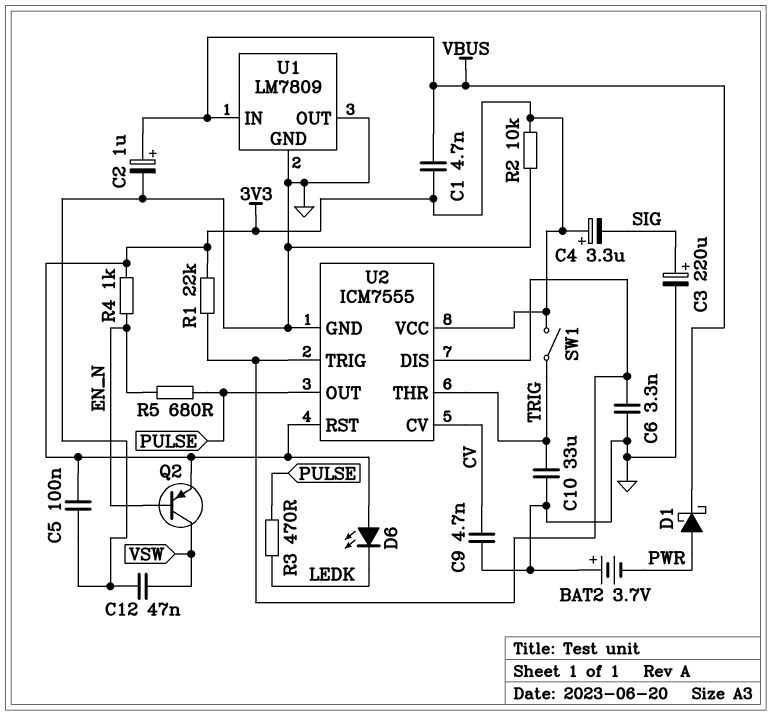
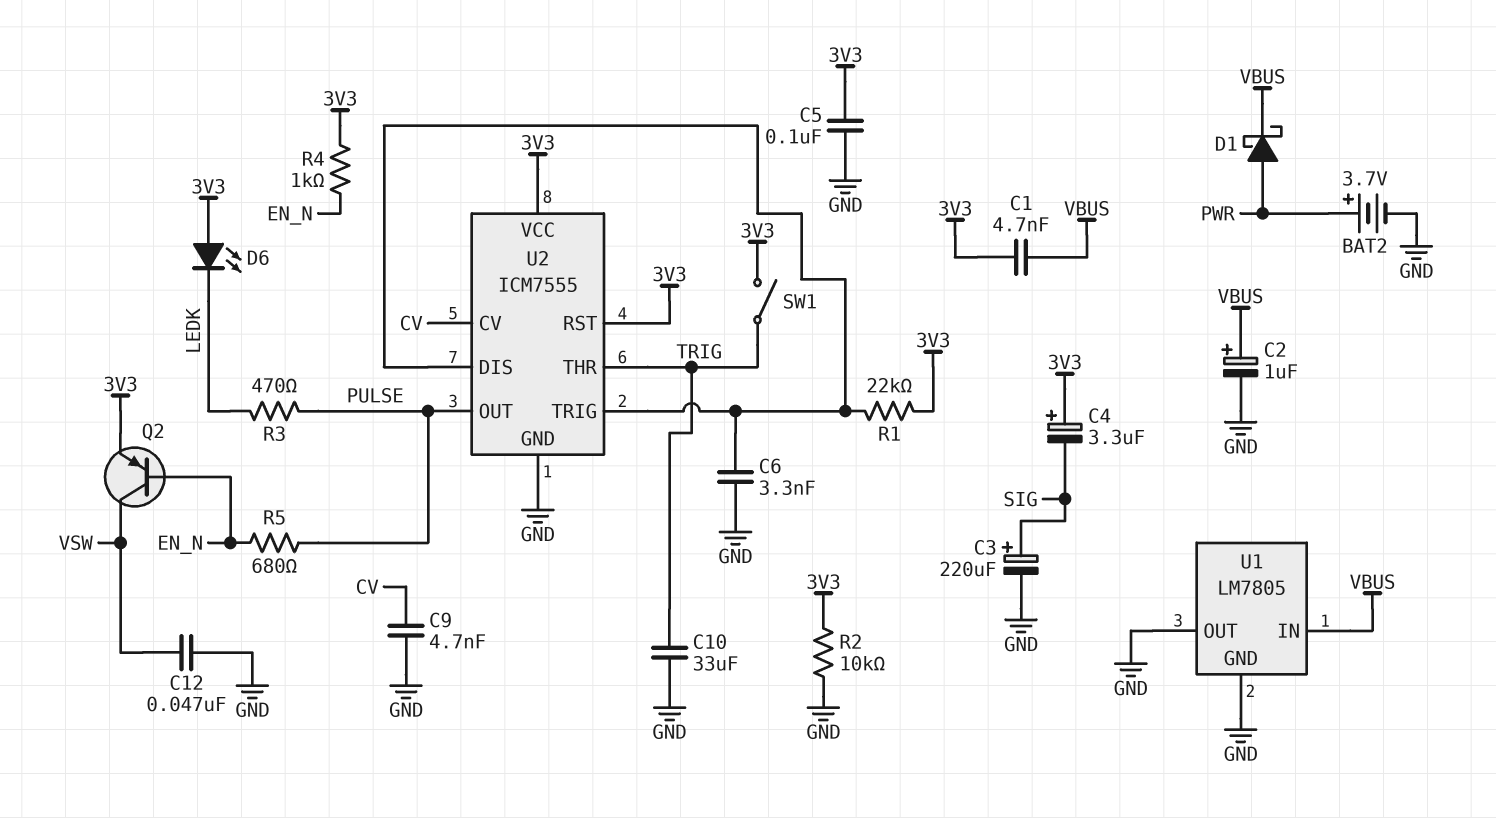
BAT2: 3.7V (plus GND, minus PWR) -> 3.7V (plus PWR, minus GND)
U1: LM7809 -> LM7805

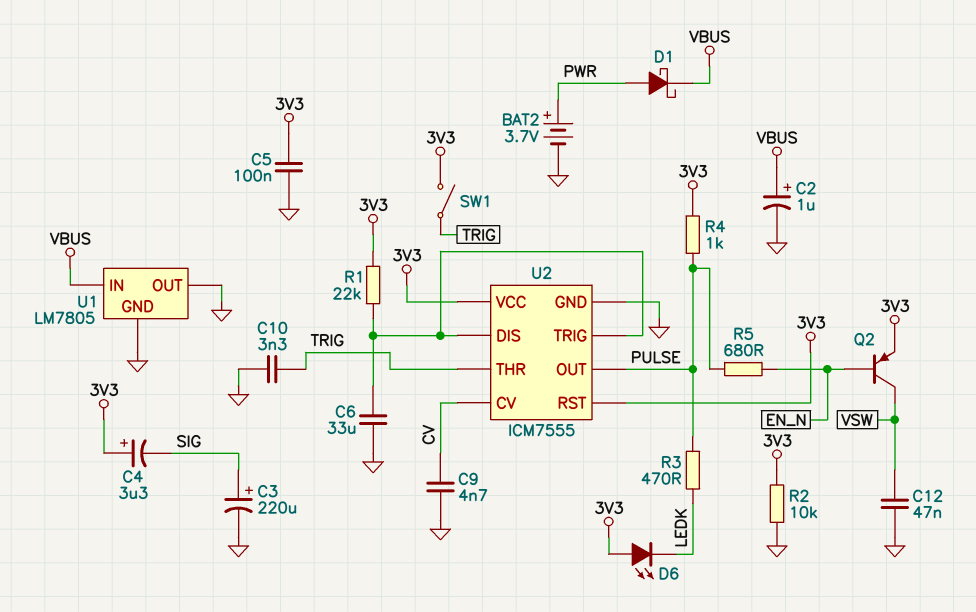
C1: 4.7nF (3V3, VBUS) -> none
C6: 3.3nF (GND, U2/DIS) -> 33uF (GND, U2/DIS)
C10: 33uF (GND, TRIG) -> 3.3nF (GND, TRIG)
R4: 1k (3V3, EN_N) -> 1k (3V3, PULSE)

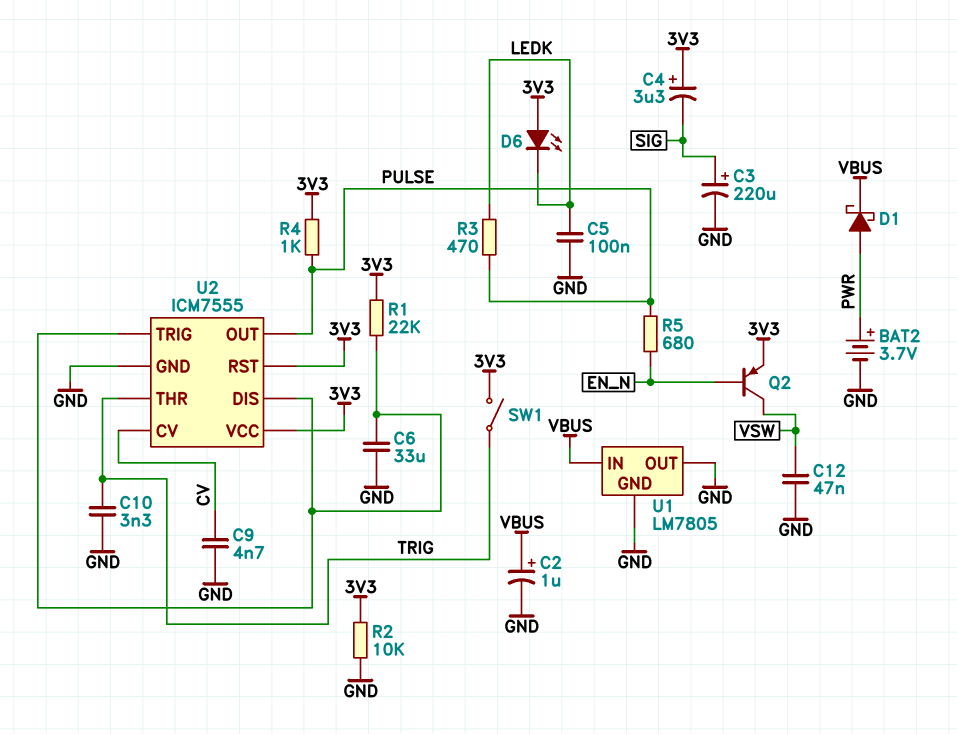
C5: 100nF (3V3, GND) -> 100nF (GND, LEDK)

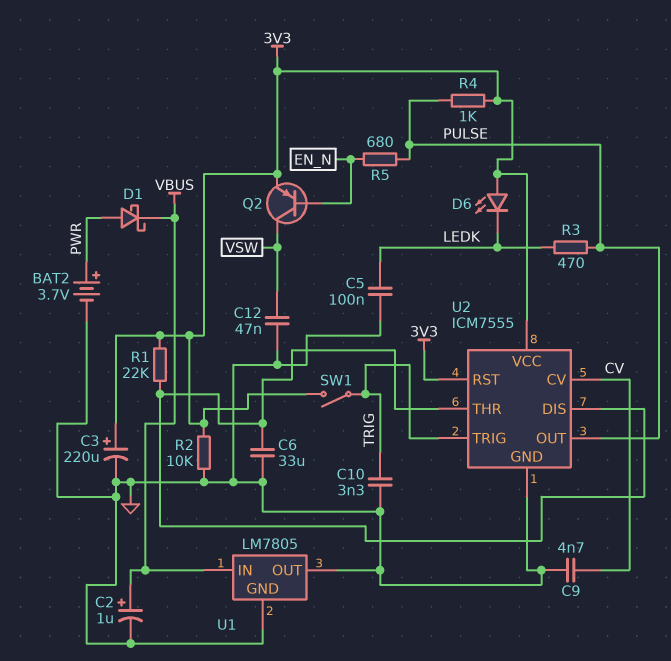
C3: 220uF (plus SIG, minus GND) -> 220uF (plus 3V3, minus GND)
C4: 3.3uF (plus 3V3, minus SIG) -> none
U2 pin THR: TRIG -> U2/DIS
U2 pin TRIG: U2/DIS -> TRIG

